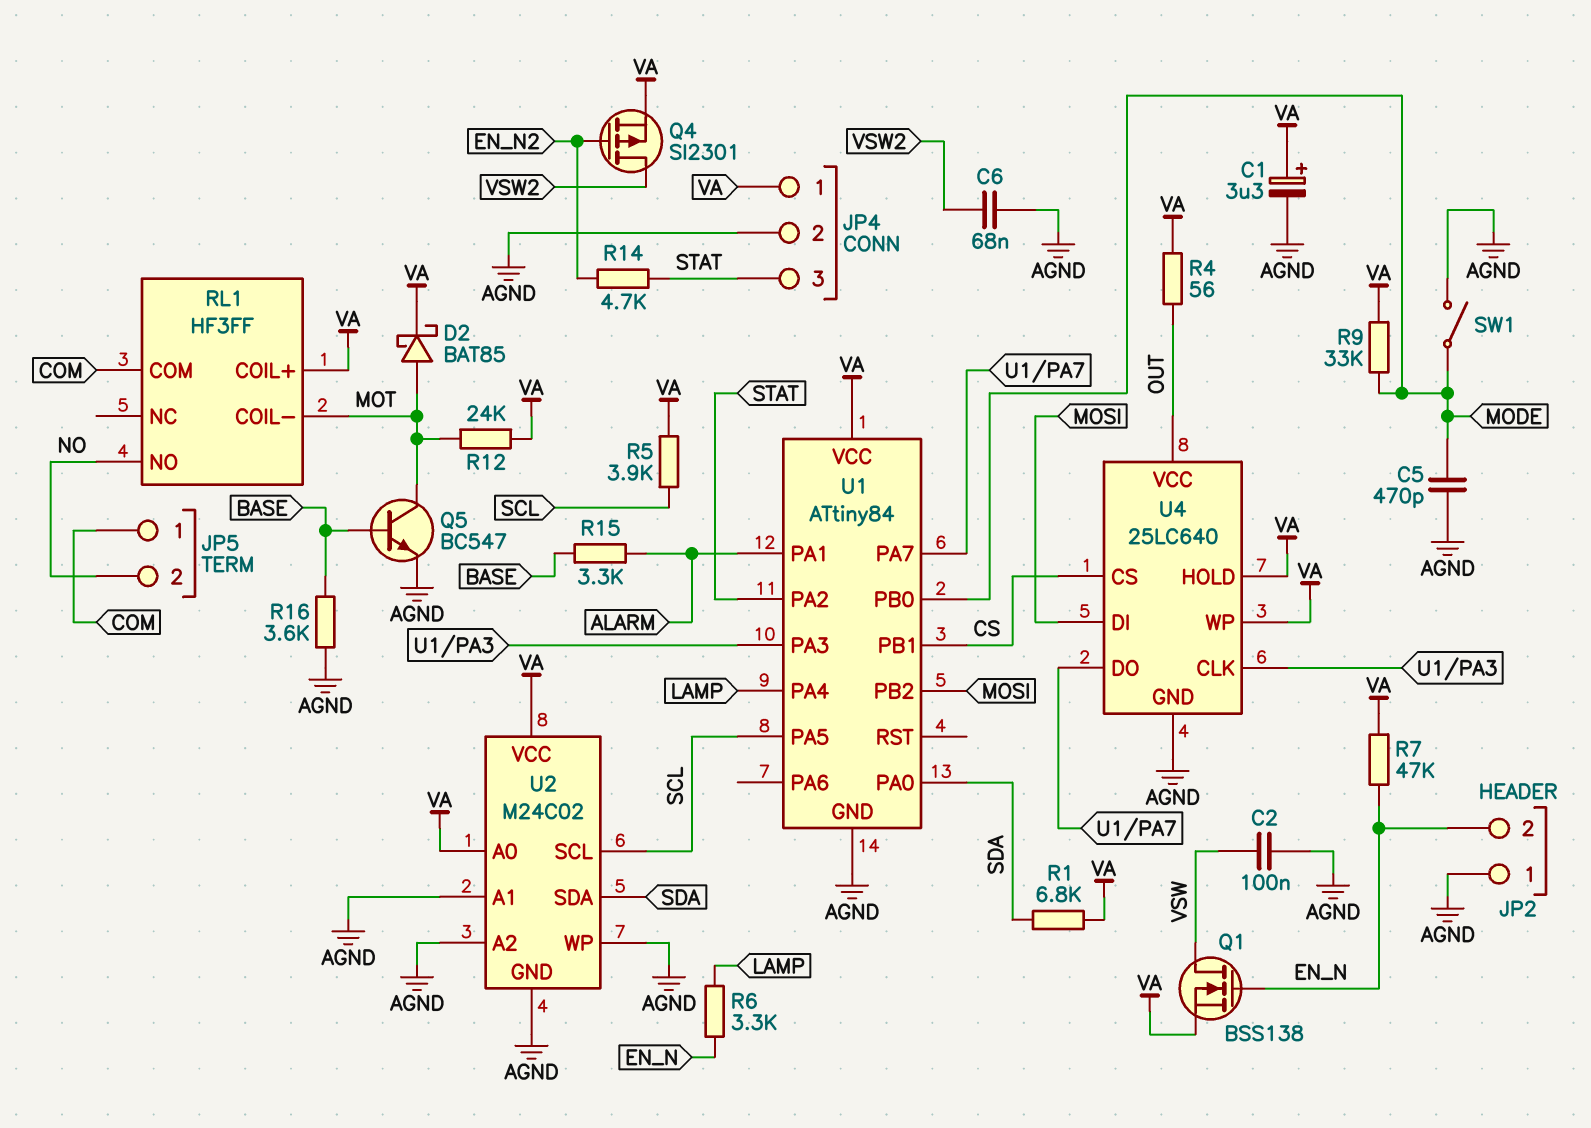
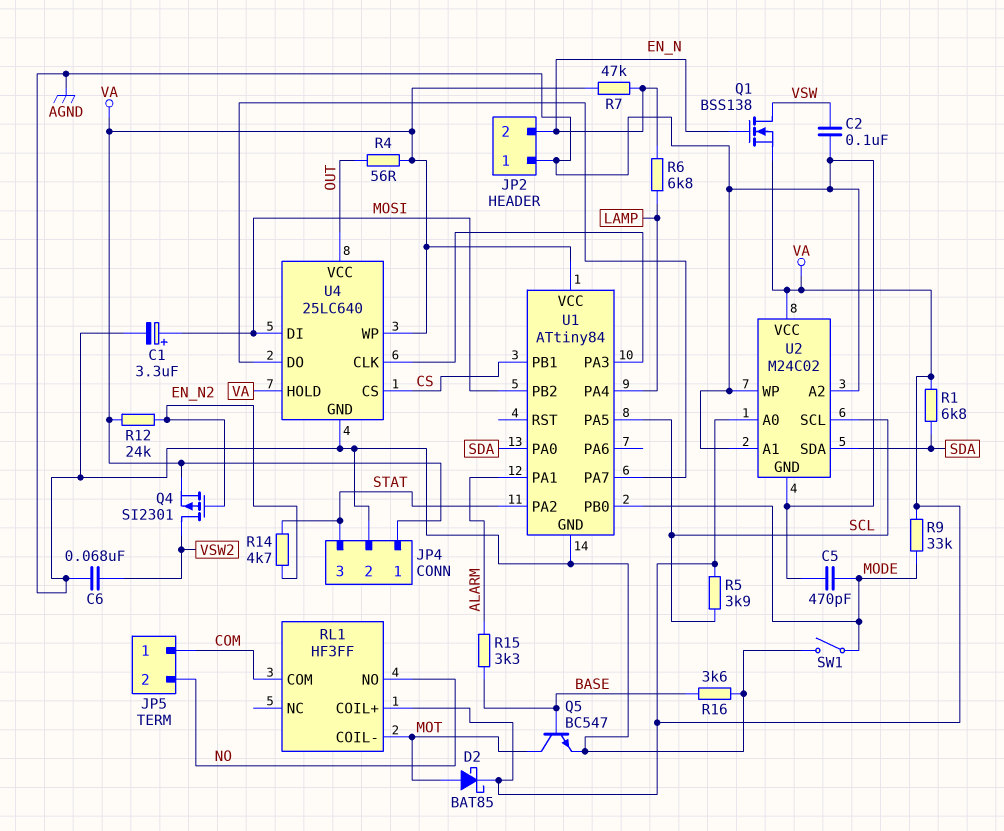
C1: 3.3uF (plus VA, minus AGND) -> 3.3uF (plus MOSI, minus AGND)
R6: 3.3k (EN_N, LAMP) -> 6.8k (EN_N, LAMP)
R12: 24k (MOT, VA) -> 24k (EN_N2, VA)

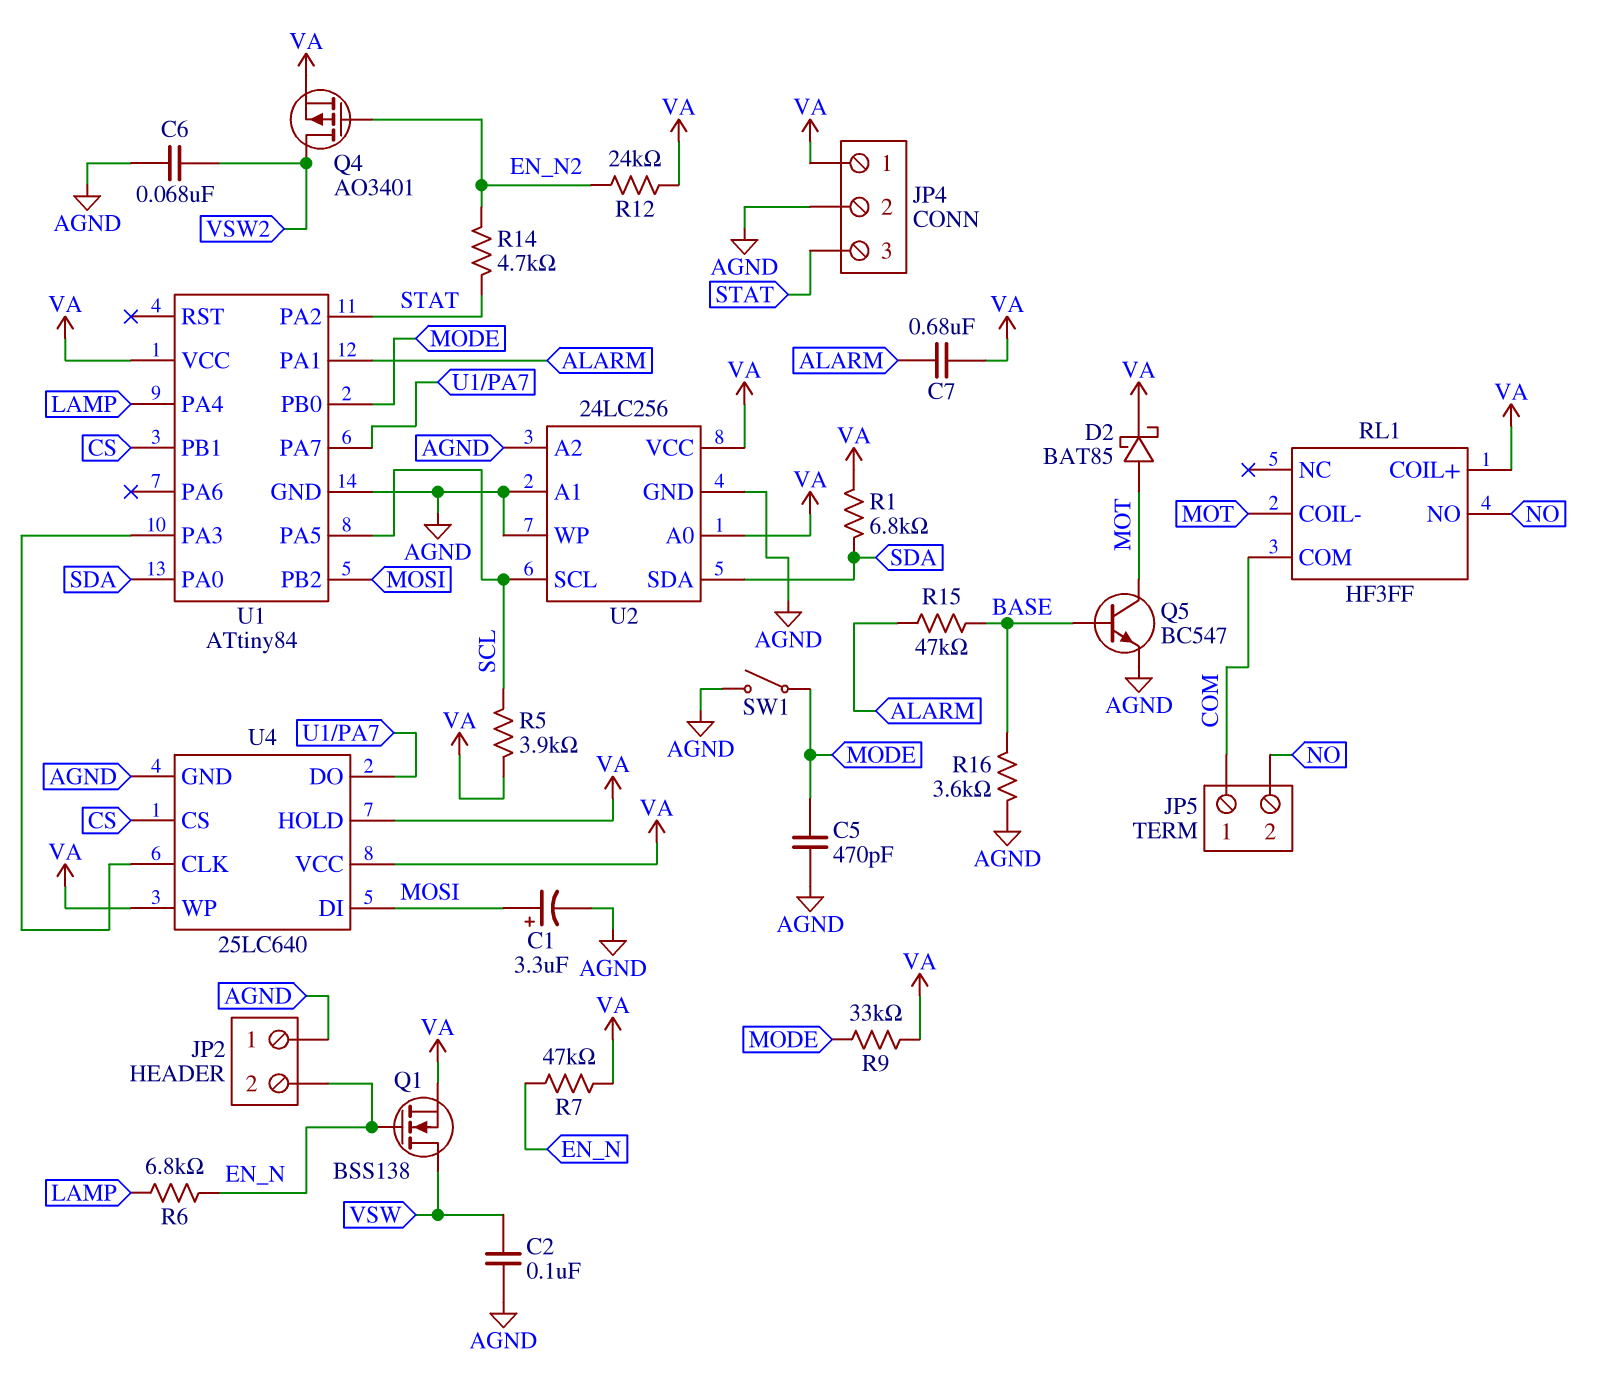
C7: none -> 680nF (ALARM, VA)
Q4: PMOS SI2301 (G EN_N2, D VSW2, S VA) -> PMOS AO3401 (G EN_N2, D VSW2, S VA)
R4: 56 (OUT, VA) -> none
R15: 3.3k (ALARM, BASE) -> 47k (ALARM, BASE)
U2: M24C02 -> 24LC256
U4 pin VCC: OUT -> VA

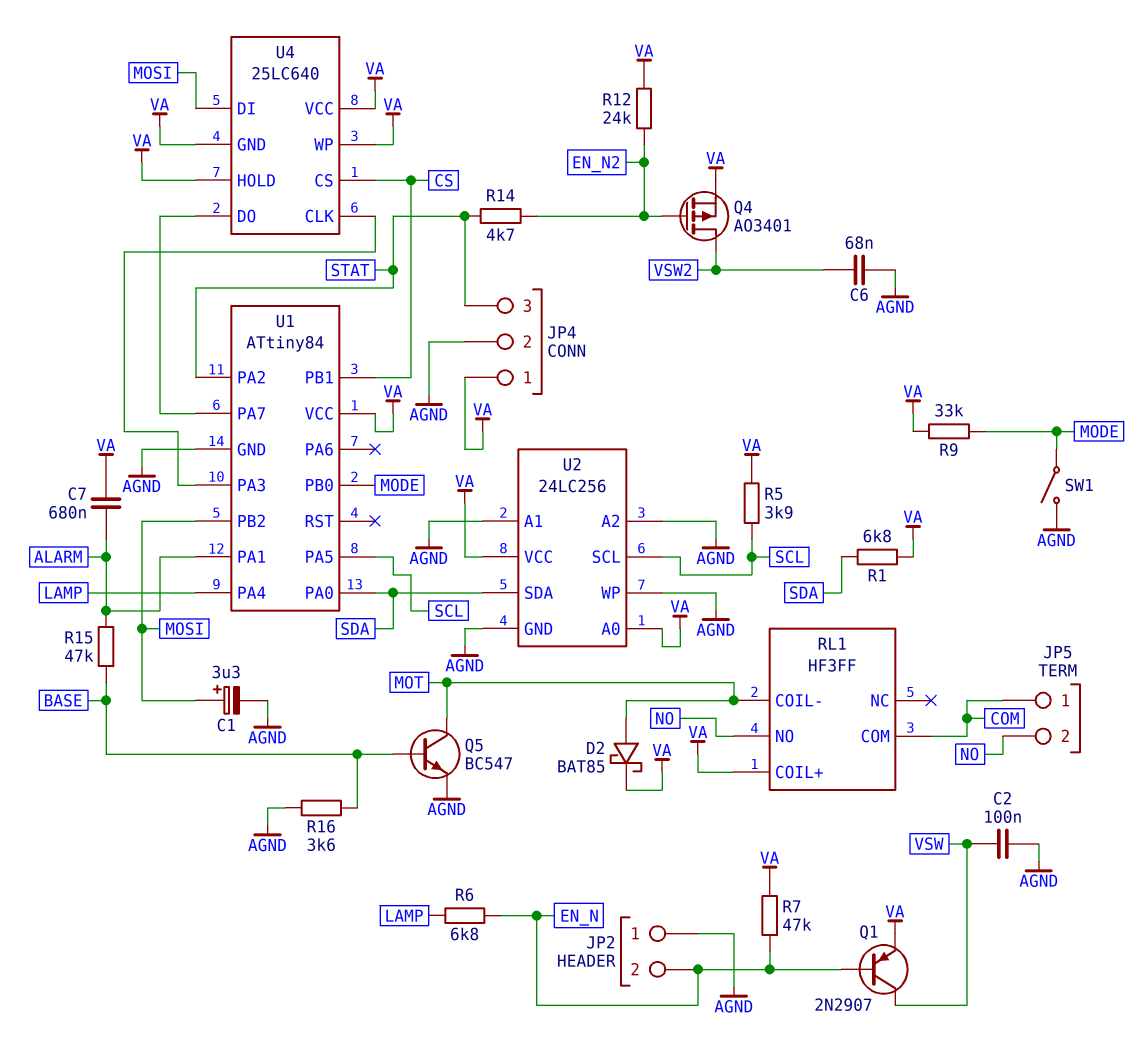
C5: 470pF (AGND, MODE) -> none
Q1: NMOS BSS138 (G EN_N, D VSW, S VA) -> PNP 2N2907 (B EN_N, C VSW, E VA)
U4 pin GND: AGND -> VA

